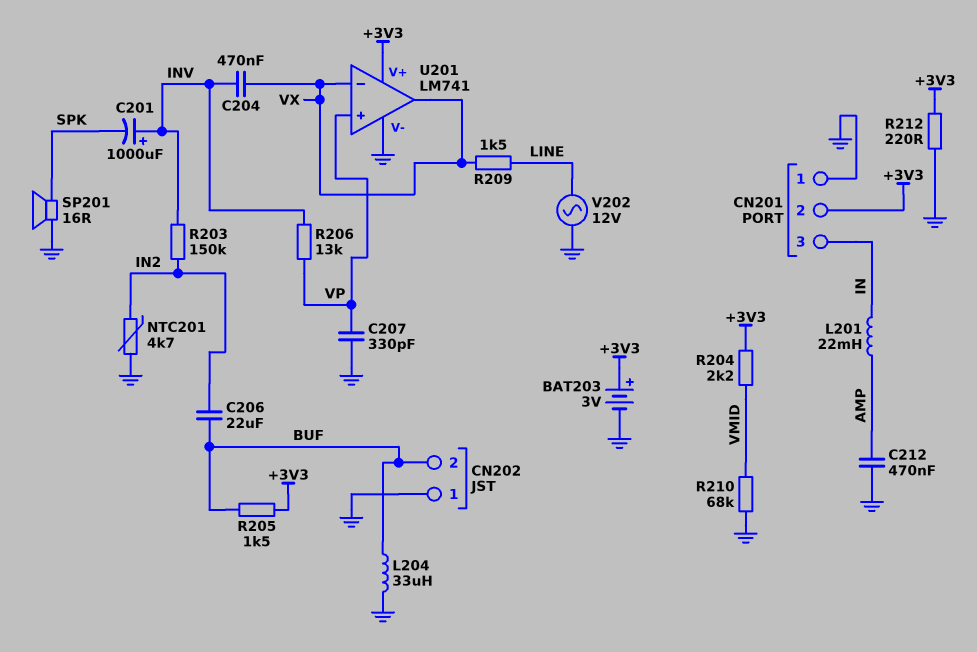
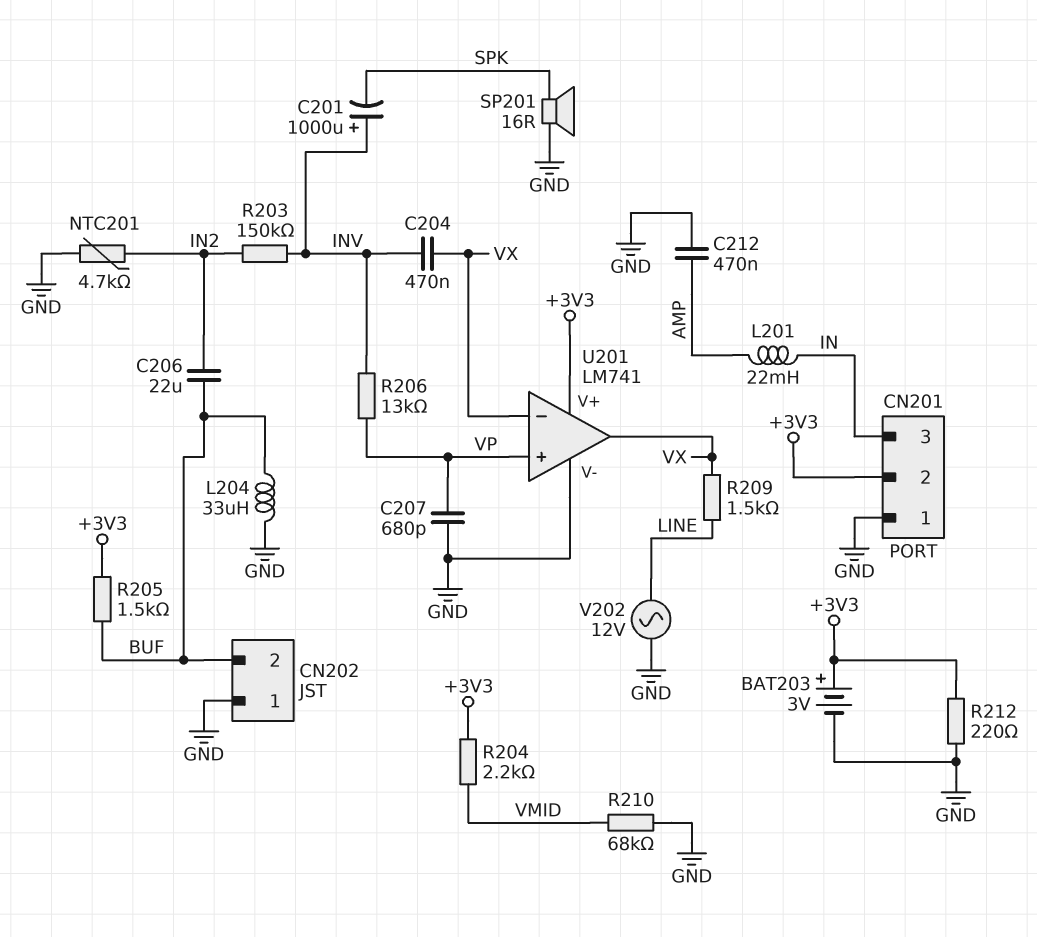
C207: 330pF (GND, VP) -> 680pF (GND, VP)

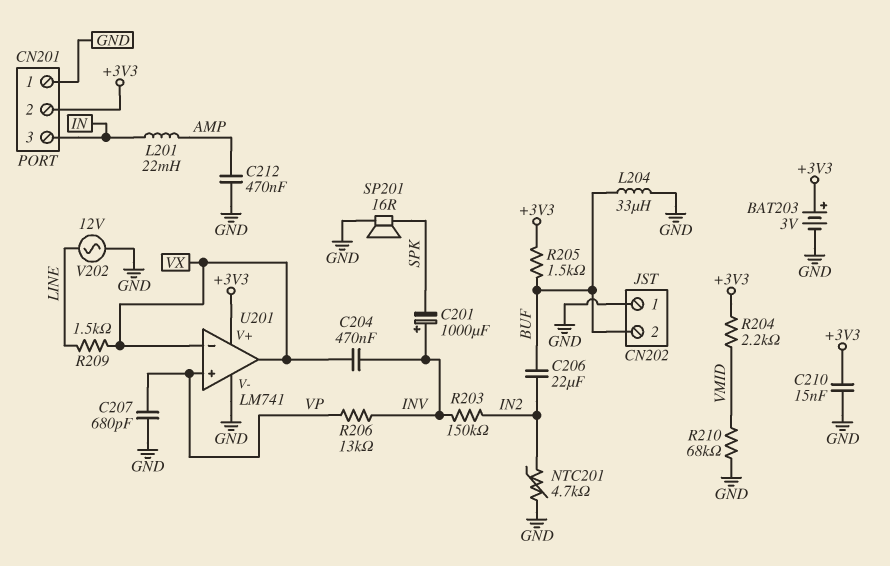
C210: none -> 15nF (+3V3, GND)
R212: 220 (+3V3, GND) -> none

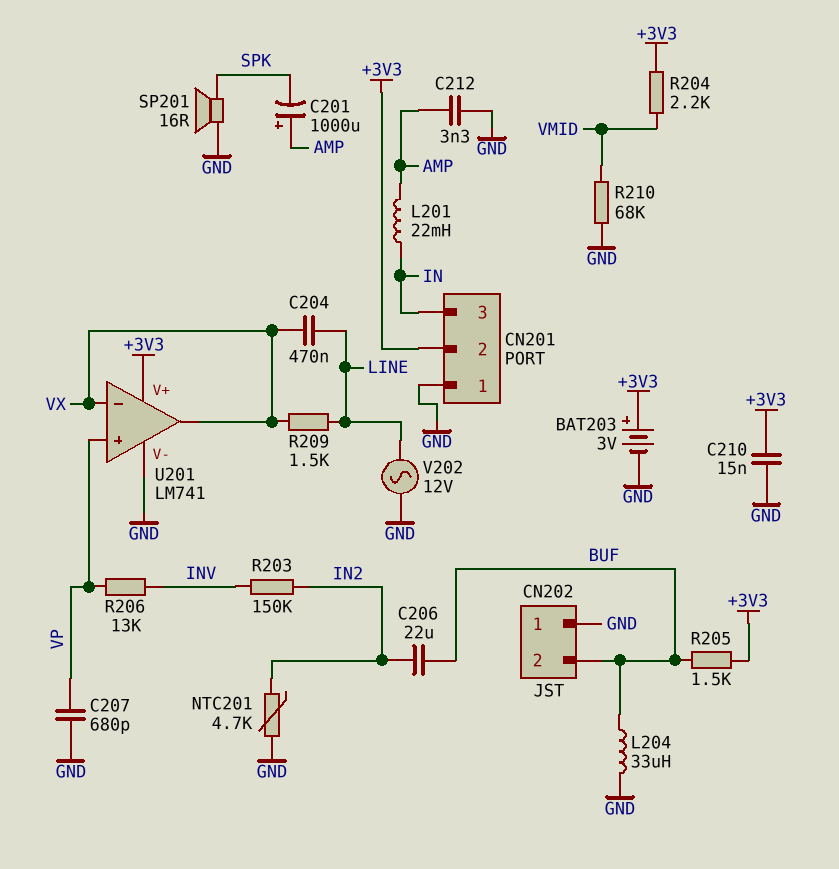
C201: 1000uF (plus INV, minus SPK) -> 1000uF (plus AMP, minus SPK)
C204: 470nF (INV, VX) -> 470nF (LINE, VX)
C212: 470nF (AMP, GND) -> 3.3nF (AMP, GND)

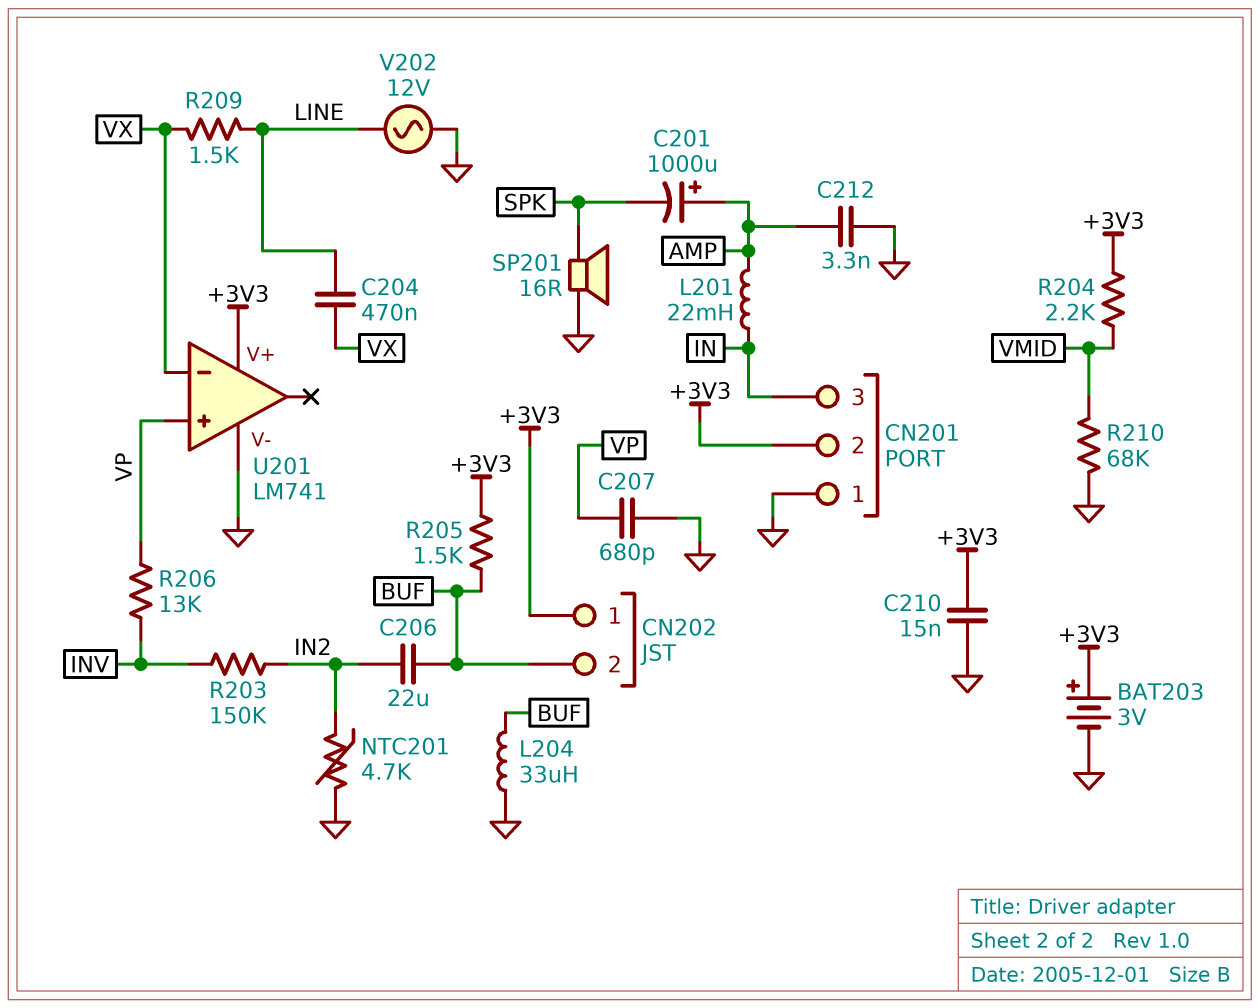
CN202 pin 1: GND -> +3V3
U201 pin out: VX -> none

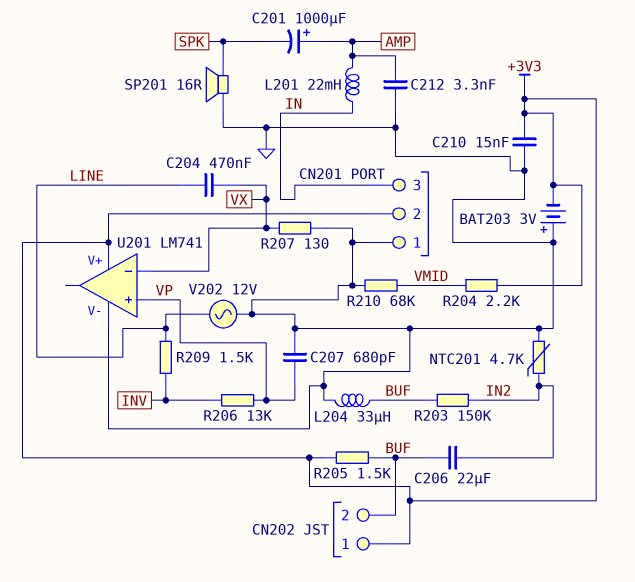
BAT203: 3V (plus +3V3, minus GND) -> 3V (plus GND, minus +3V3)
R203: 150k (IN2, INV) -> 150k (BUF, IN2)
R207: none -> 130 (GND, VX)
R209: 1.5k (LINE, VX) -> 1.5k (INV, LINE)

